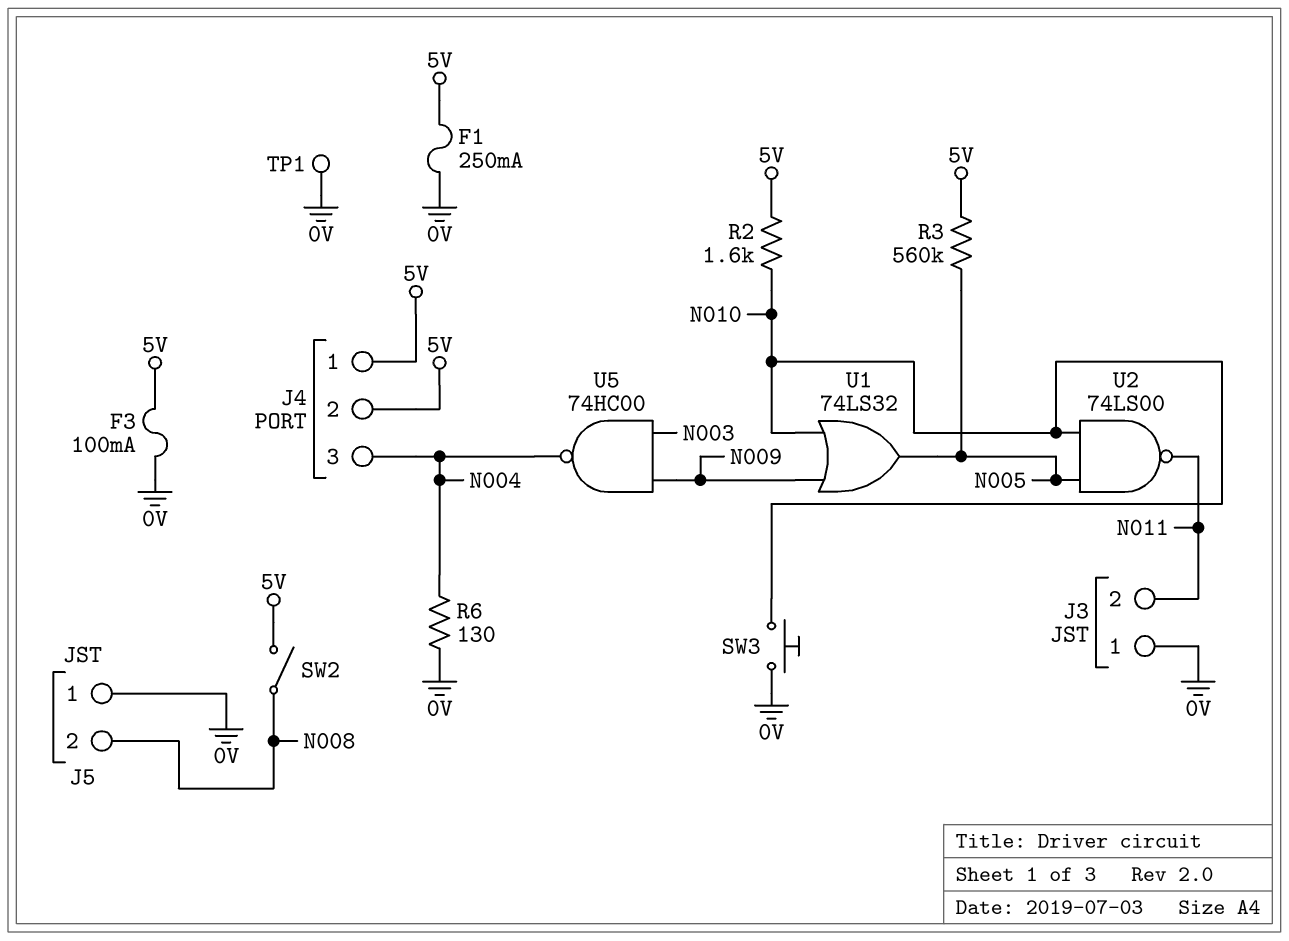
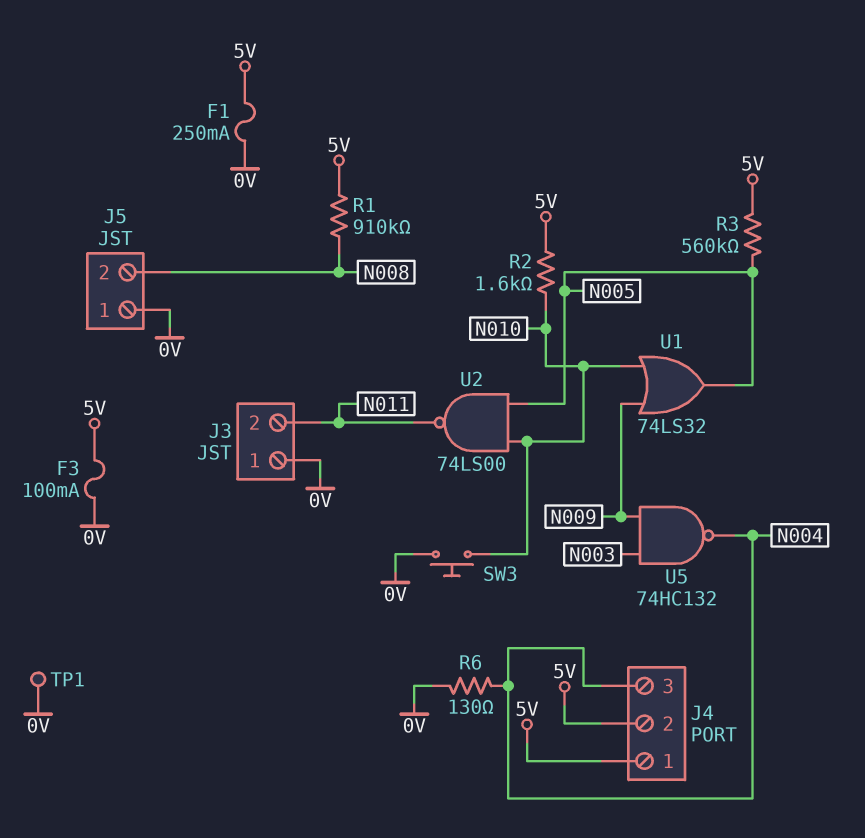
R1: none -> 910k (5V, N008)
SW2: switch (5V, N008) -> none
U5: NAND 74HC00 (in N003, in N009, out N004) -> NAND 74HC132 (in N003, in N009, out N004)

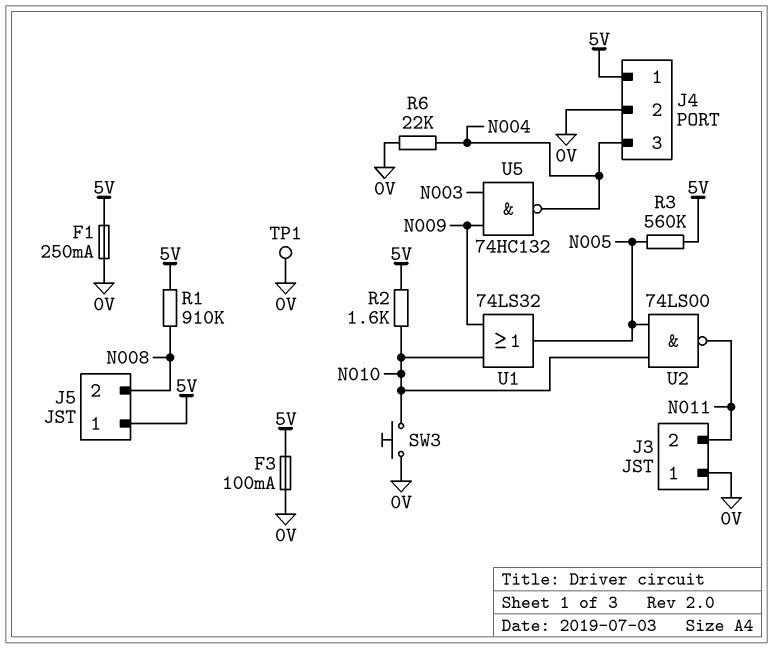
J4 pin 2: 5V -> 0V
J5 pin 1: 0V -> 5V
R6: 130 (0V, N004) -> 22k (0V, N004)

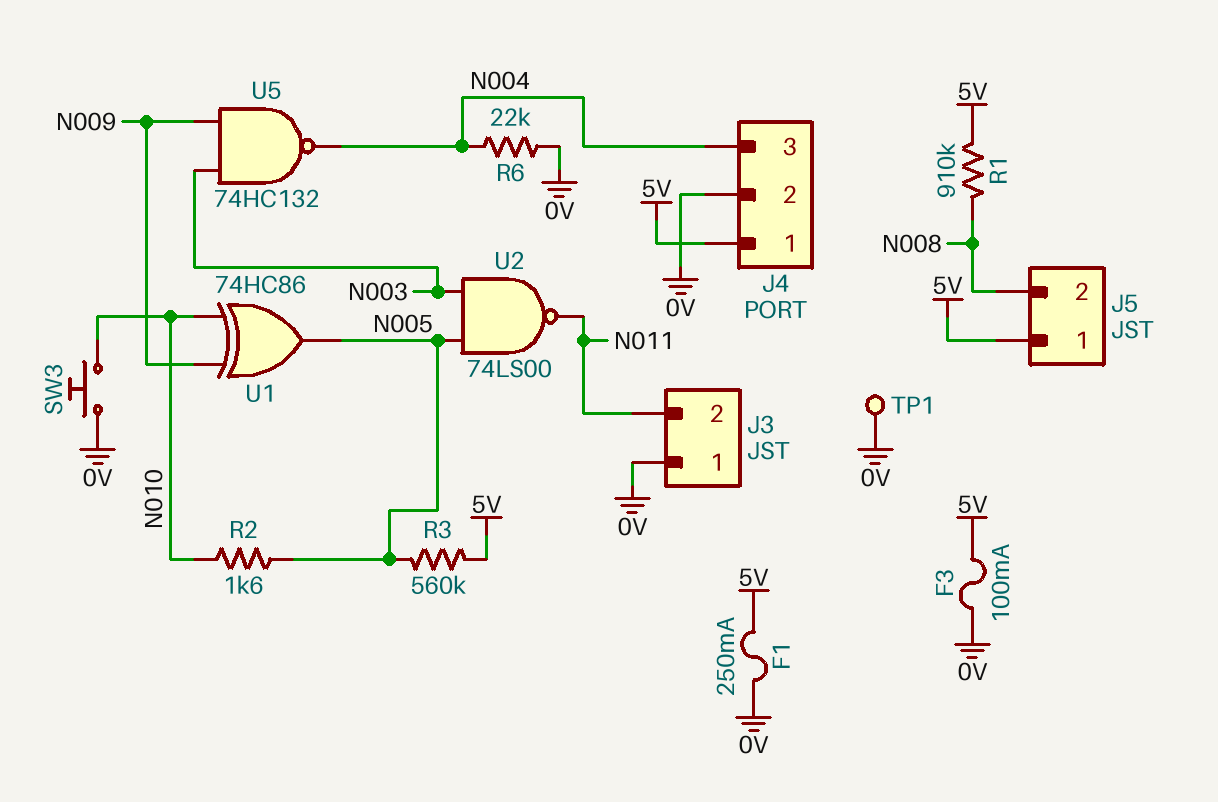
R2: 1.6k (5V, N010) -> 1.6k (N005, N010)
U1: OR 74LS32 (in N009, in N010, out N005) -> XOR 74HC86 (in N009, in N010, out N005)
U2: NAND 74LS00 (in N005, in N010, out N011) -> NAND 74LS00 (in N003, in N005, out N011)

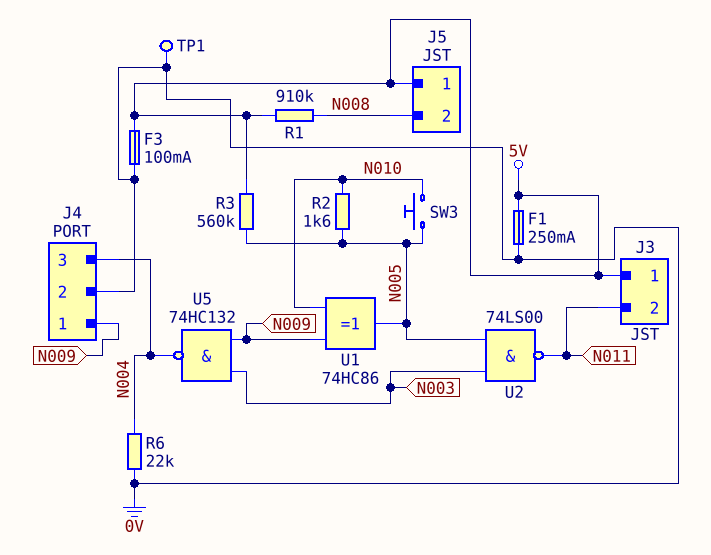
J3 pin 1: 0V -> 5V
J4 pin 1: 5V -> N009
SW3: button (0V, N010) -> button (N005, N010)

